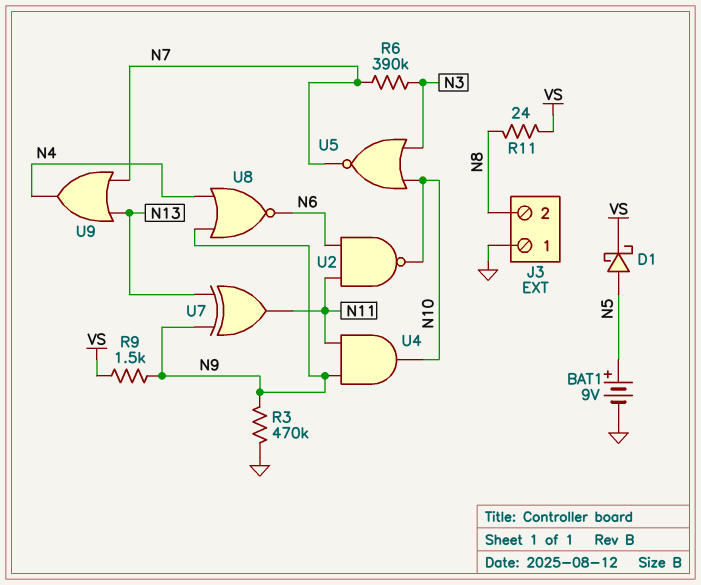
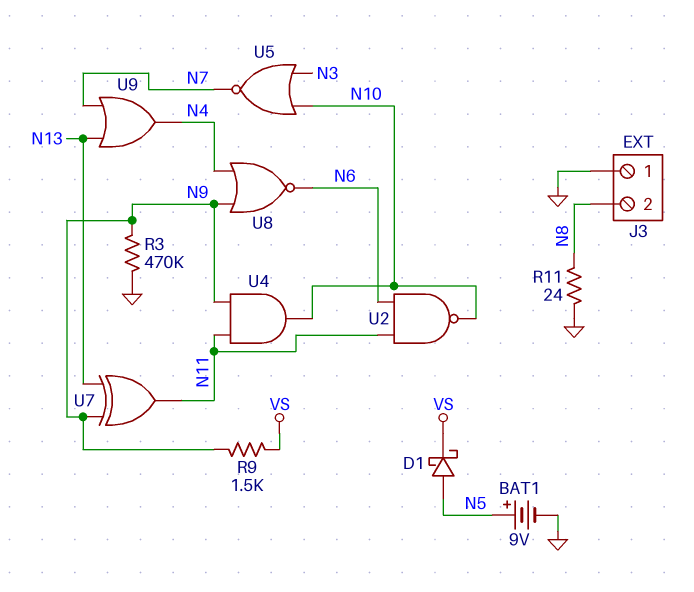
R6: 390k (N3, N7) -> none
R11: 24 (N8, VS) -> 24 (GND, N8)

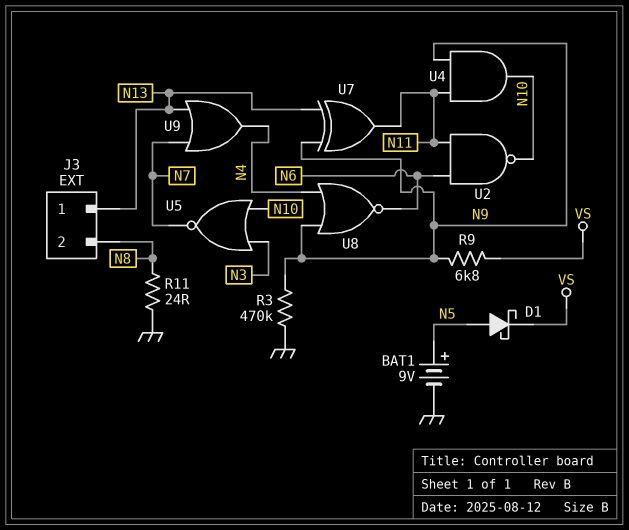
J3 pin 1: GND -> N13
R9: 1.5k (N9, VS) -> 6.8k (N9, VS)

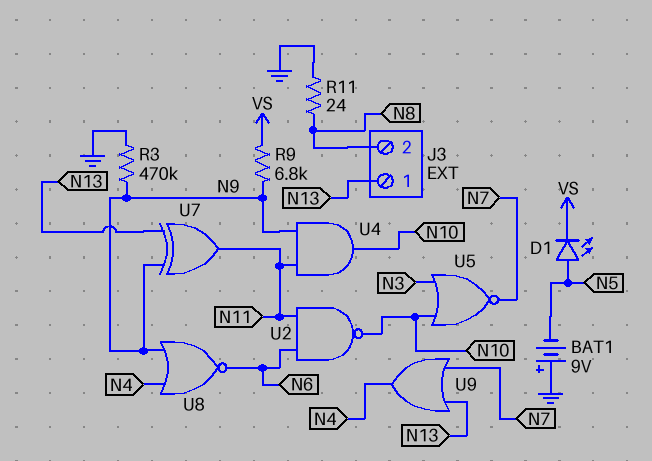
BAT1: 9V (plus N5, minus GND) -> 9V (plus GND, minus N5)
D1: schottky (A N5, K VS) -> LED (A N5, K VS)

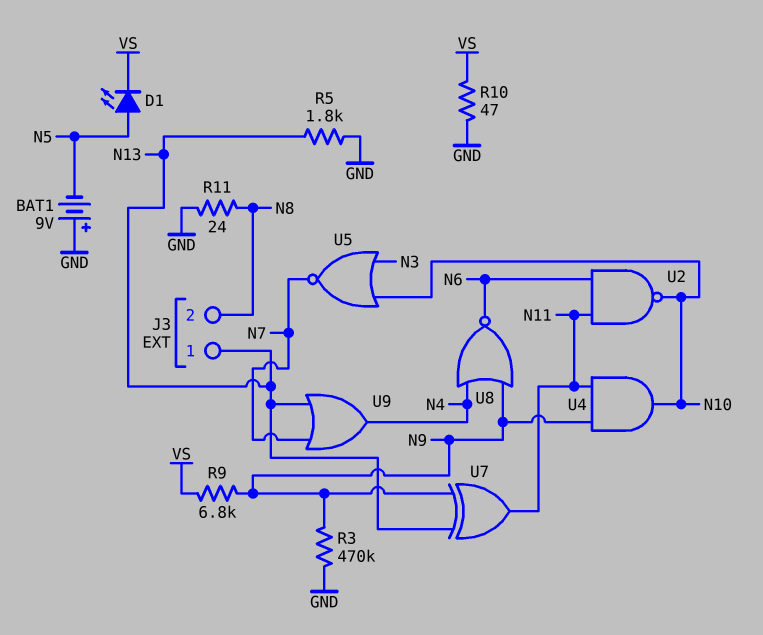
R5: none -> 1.8k (GND, N13)
R10: none -> 47 (GND, VS)

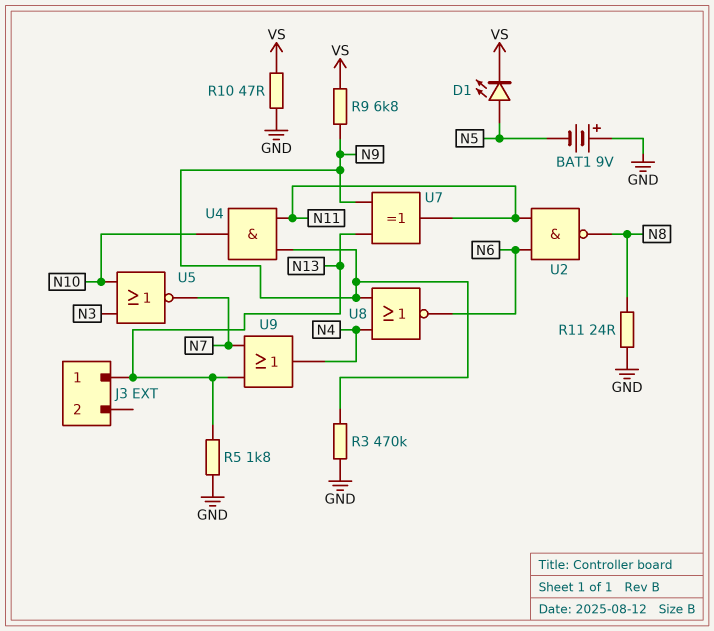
J3 pin 2: N8 -> none
U2: NAND (in N6, in N11, out N10) -> NAND (in N6, in N11, out N8)

